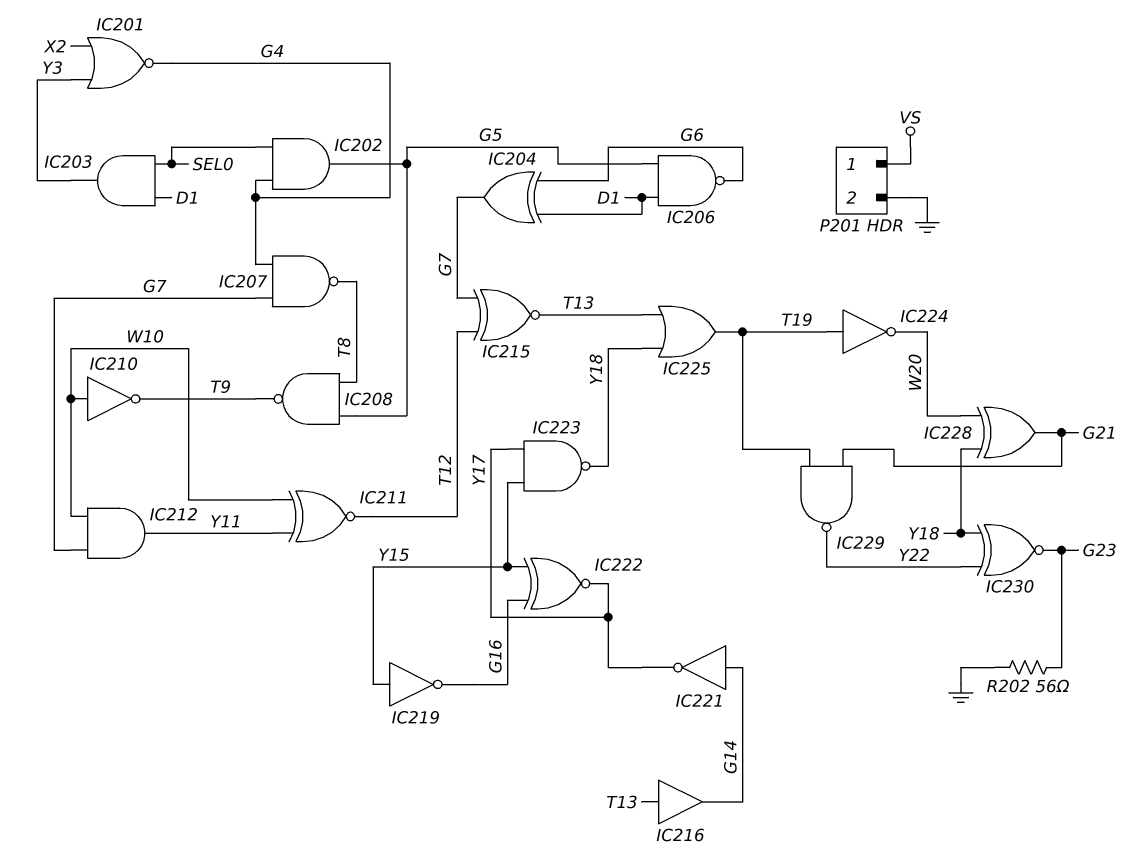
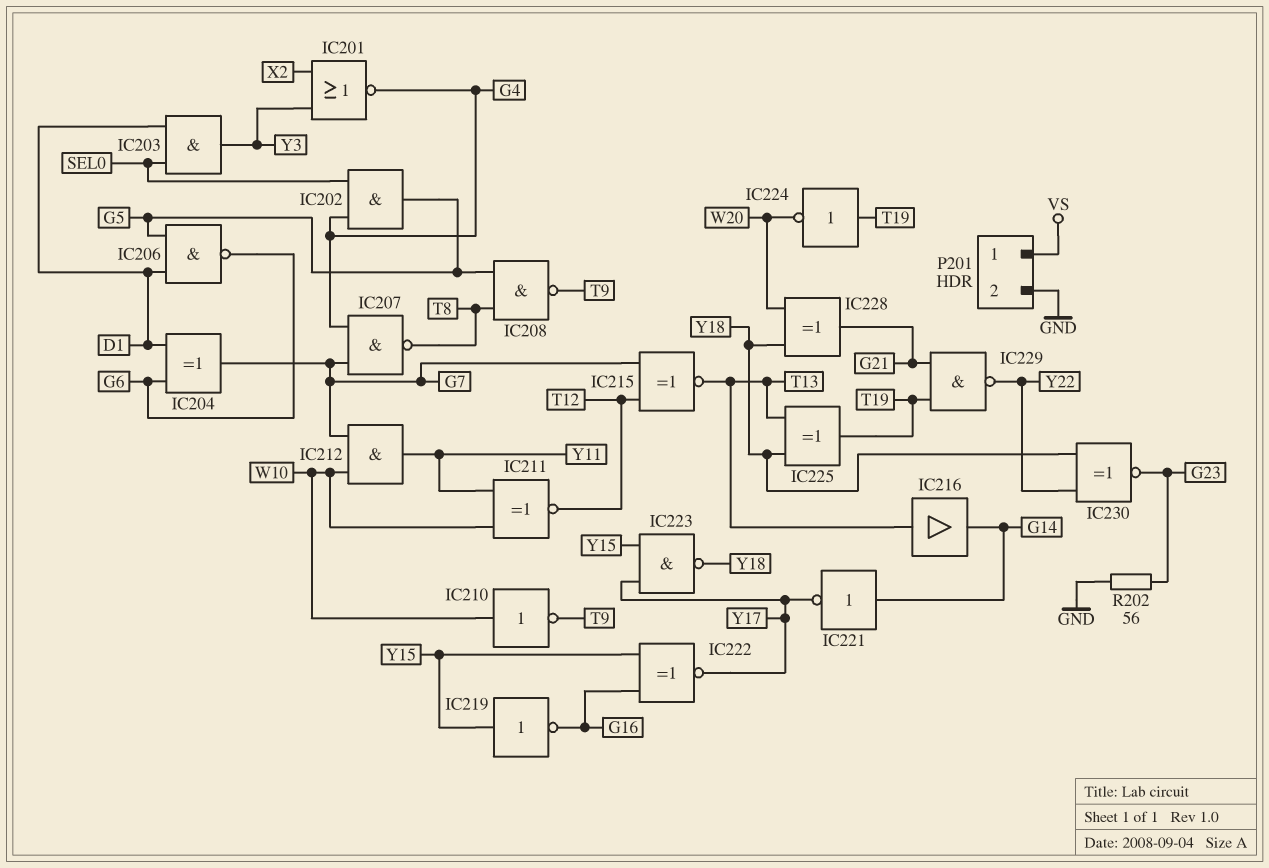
IC225: OR (in T13, in Y18, out T19) -> XOR (in T13, in Y18, out T19)

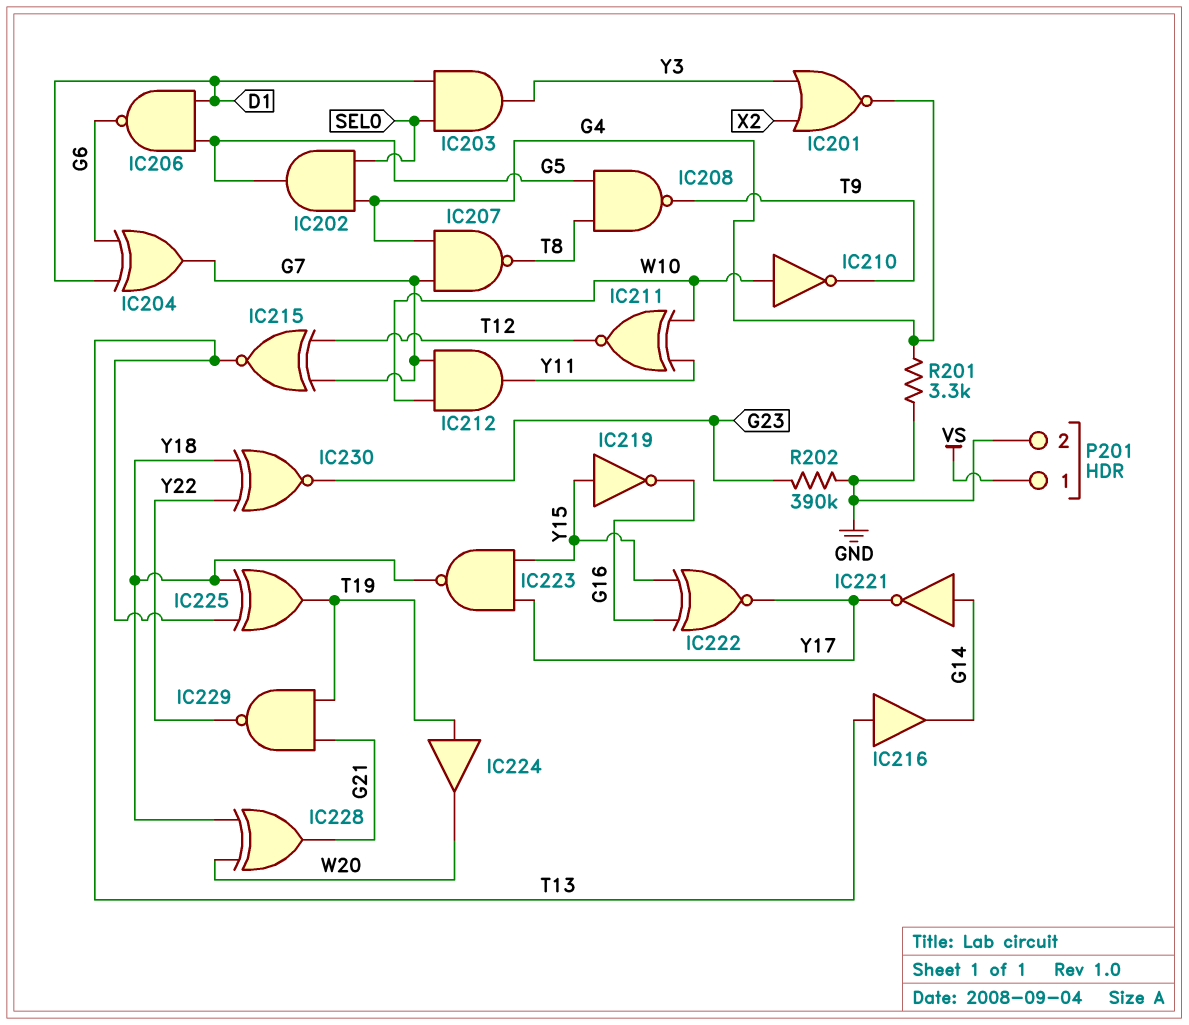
IC224: NOT (in T19, out W20) -> buffer (in T19, out W20)
R201: none -> 3.3k (G4, GND)
R202: 56 (G23, GND) -> 390k (G23, GND)

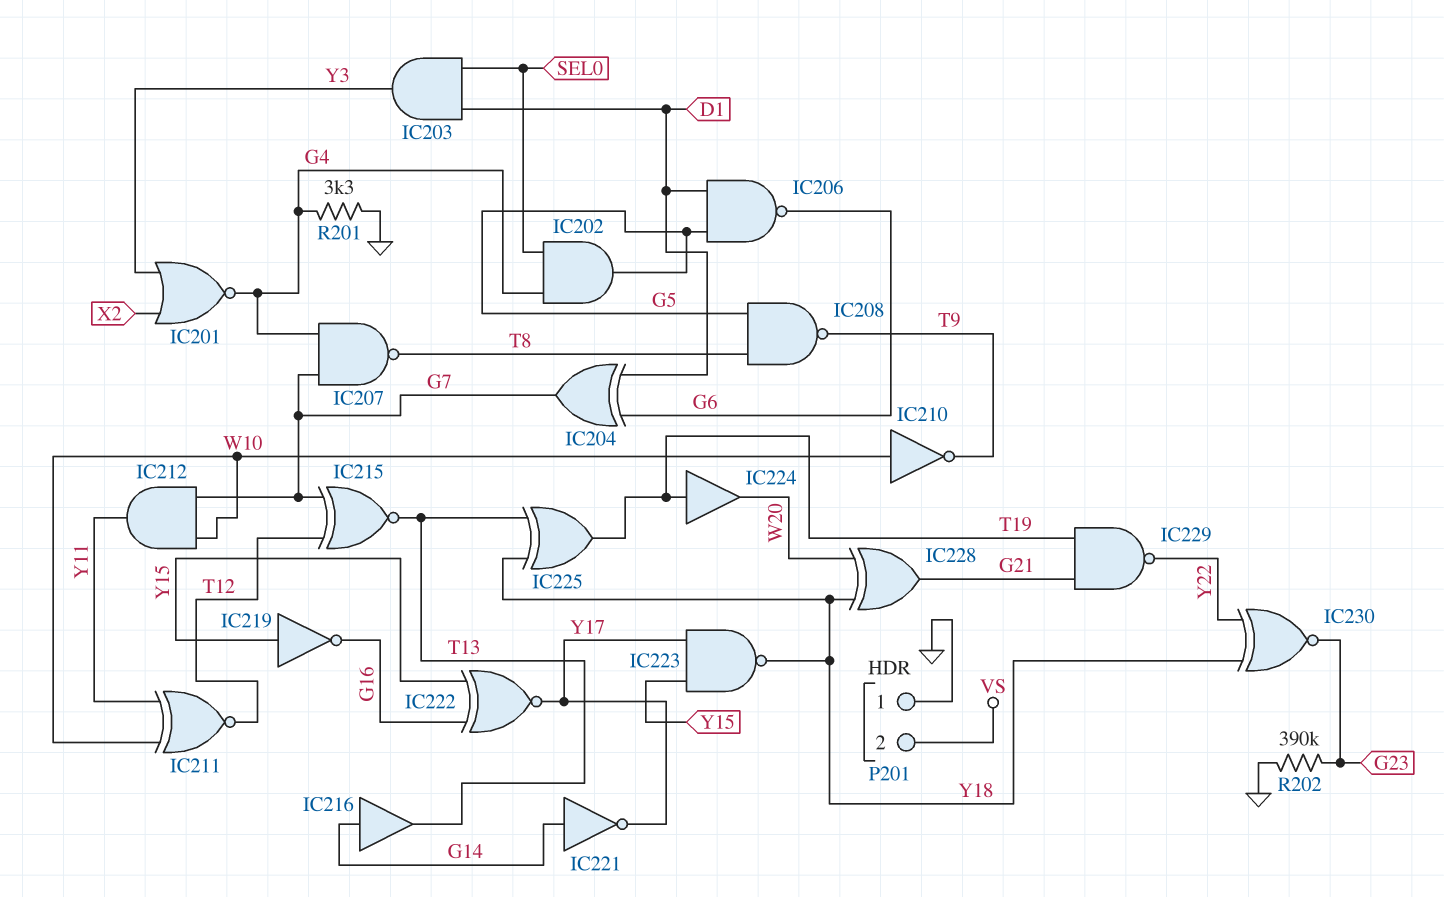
IC216: buffer (in T13, out G14) -> buffer (in G14, out T13)
P201 pin 1: VS -> GND
P201 pin 2: GND -> VS

